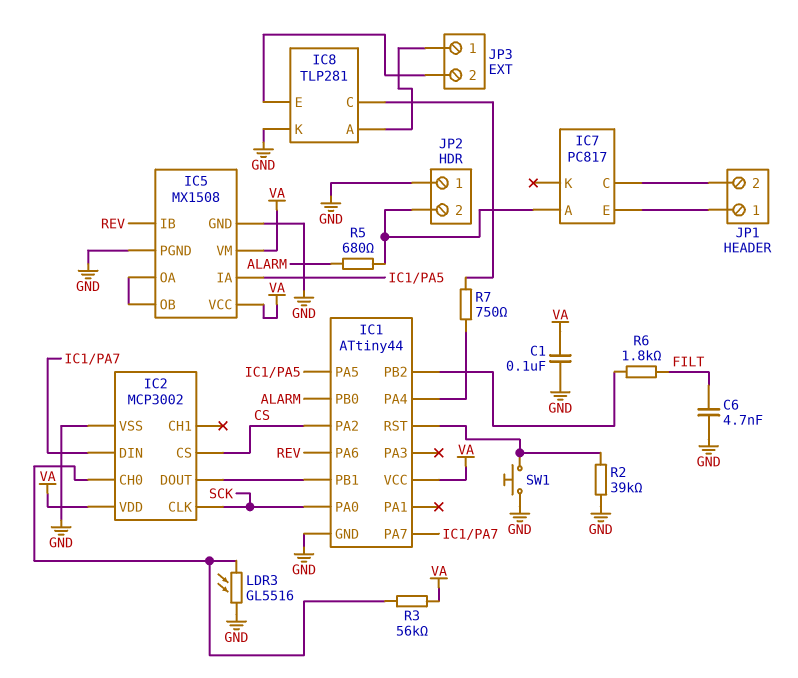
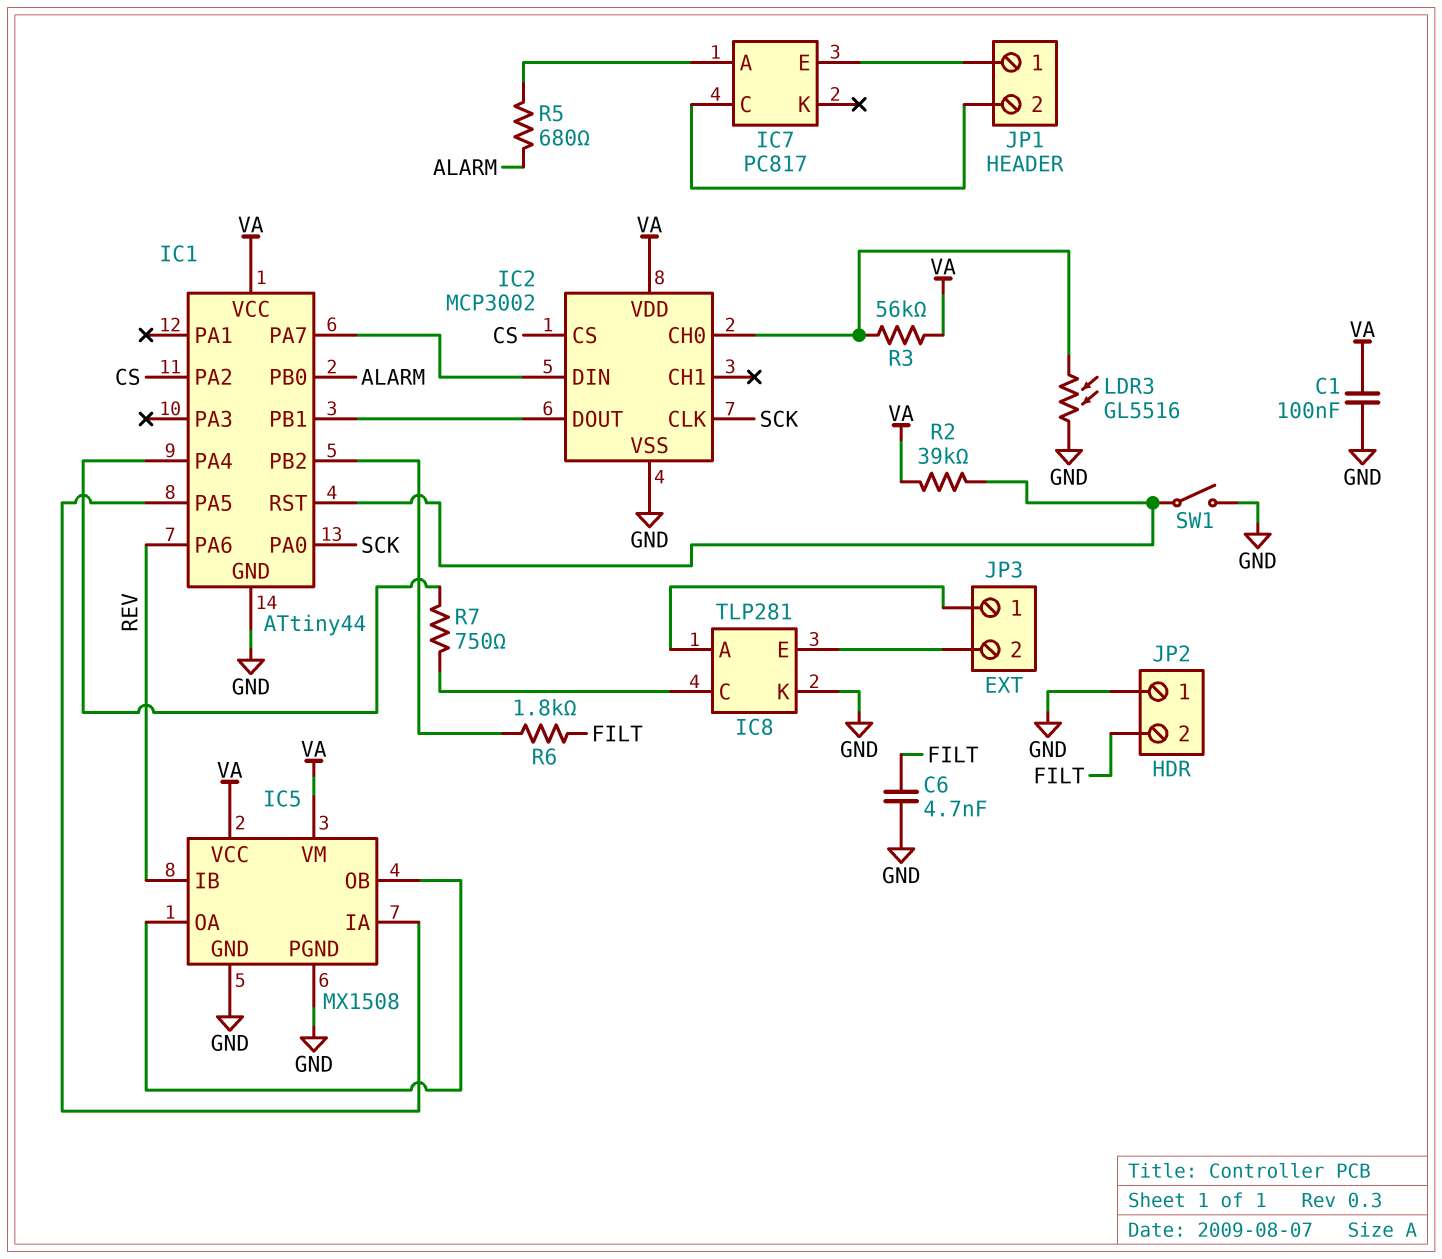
JP2 pin 2: IC7/A -> FILT
R2: 39k (GND, IC1/RST) -> 39k (IC1/RST, VA)
SW1: button (GND, IC1/RST) -> switch (GND, IC1/RST)

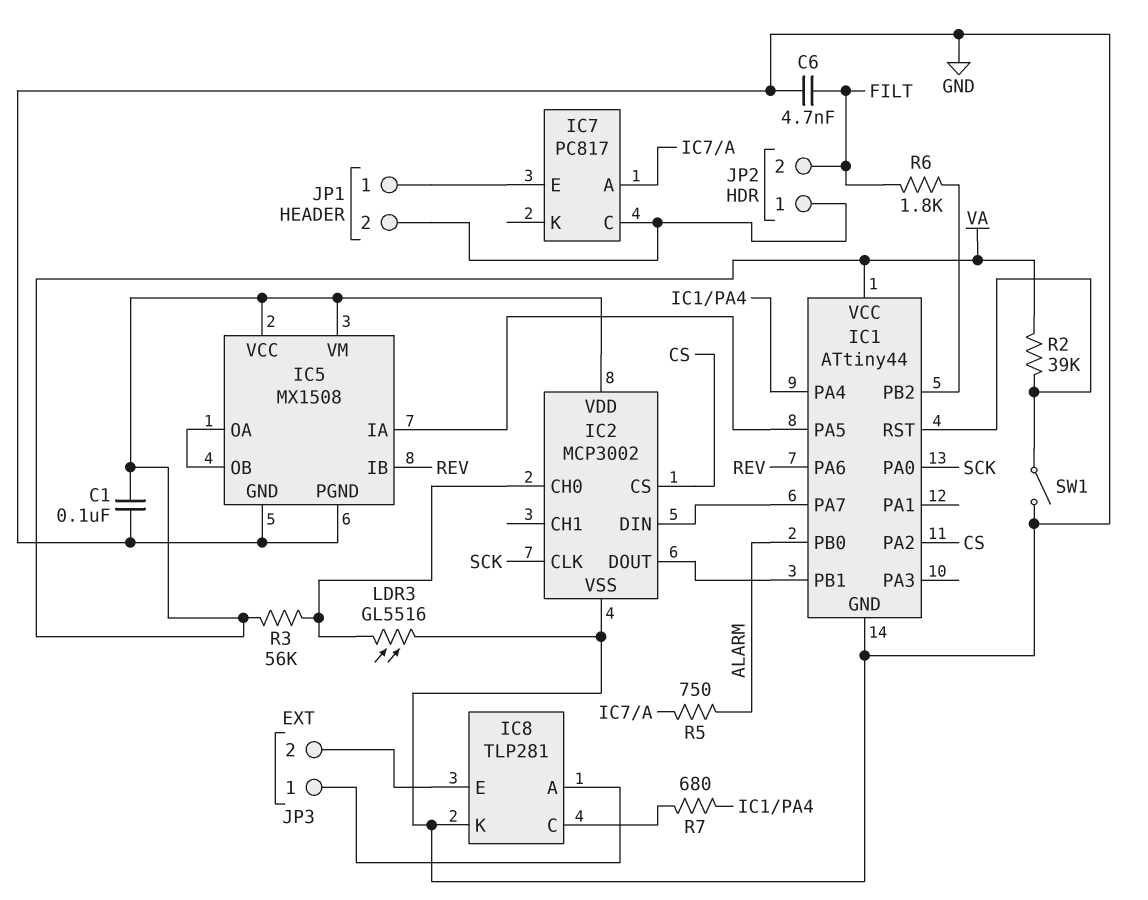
JP2 pin 1: GND -> IC7/C
R5: 680 (ALARM, IC7/A) -> 750 (ALARM, IC7/A)
R7: 750 (IC1/PA4, IC8/C) -> 680 (IC1/PA4, IC8/C)

